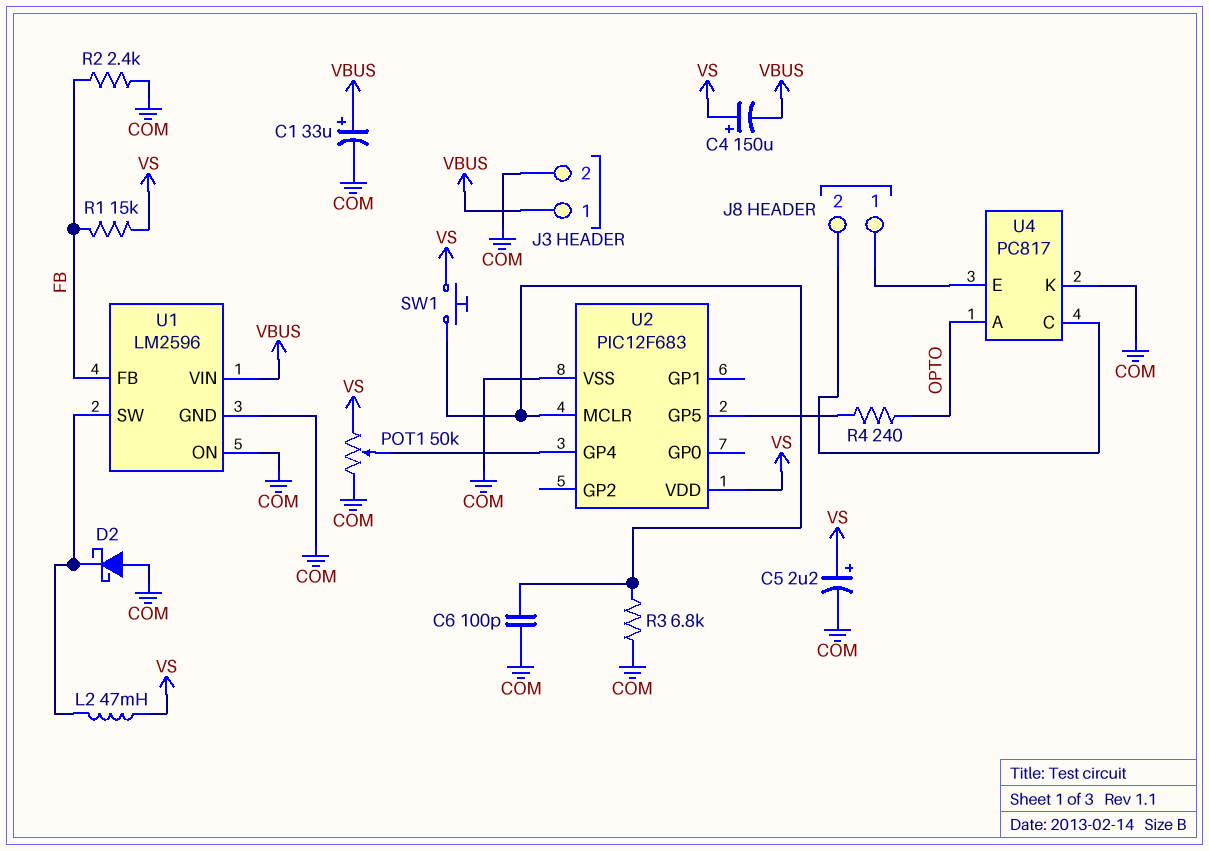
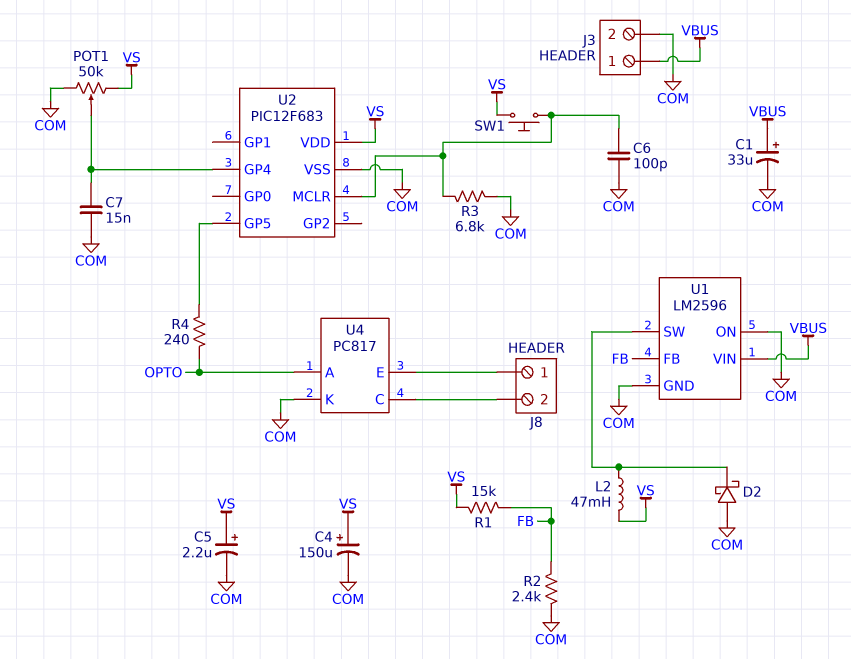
C4: 150uF (plus VS, minus VBUS) -> 150uF (plus VS, minus COM)
C7: none -> 15nF (COM, U2/GP4)

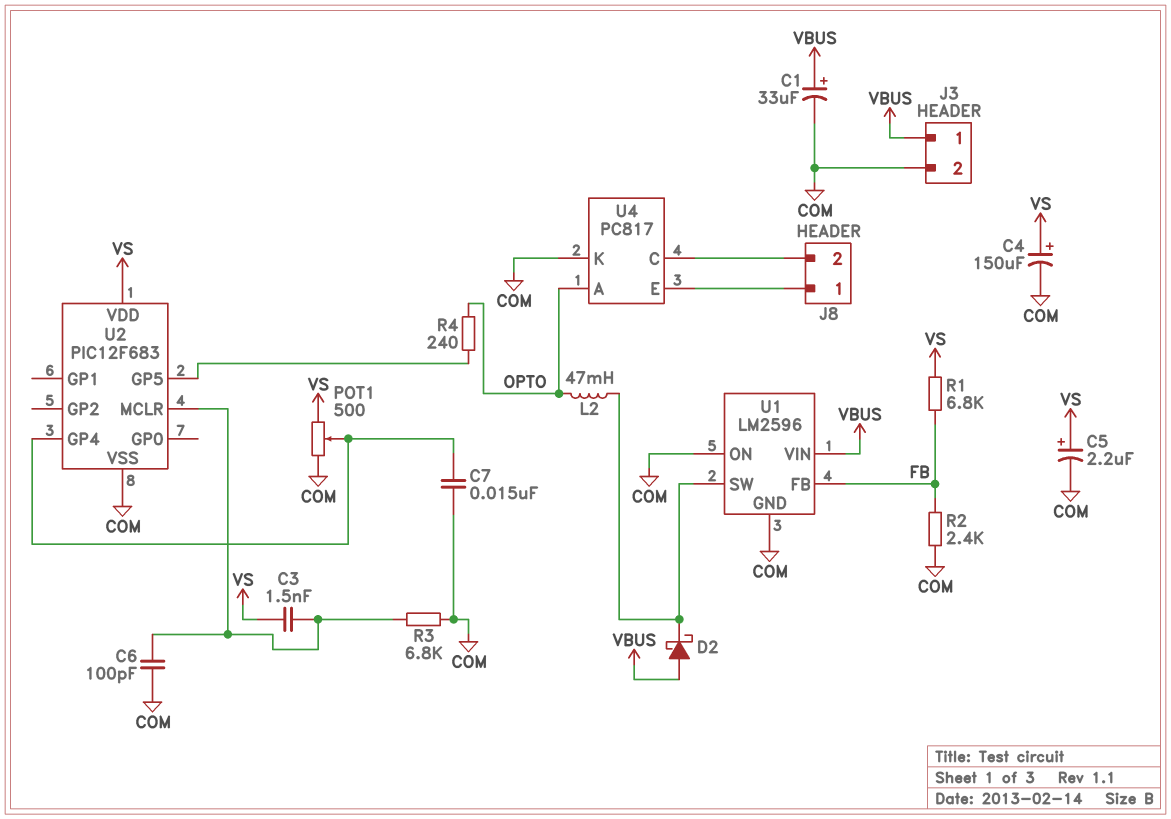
C3: none -> 1.5nF (U2/MCLR, VS)
D2: schottky (A COM, K U1/SW) -> schottky (A VBUS, K U1/SW)
L2: 47mH (U1/SW, VS) -> 47mH (OPTO, U1/SW)
POT1: 50k (COM, VS, wiper U2/GP4) -> 500 (COM, VS, wiper U2/GP4)
R1: 15k (FB, VS) -> 6.8k (FB, VS)
SW1: button (U2/MCLR, VS) -> none

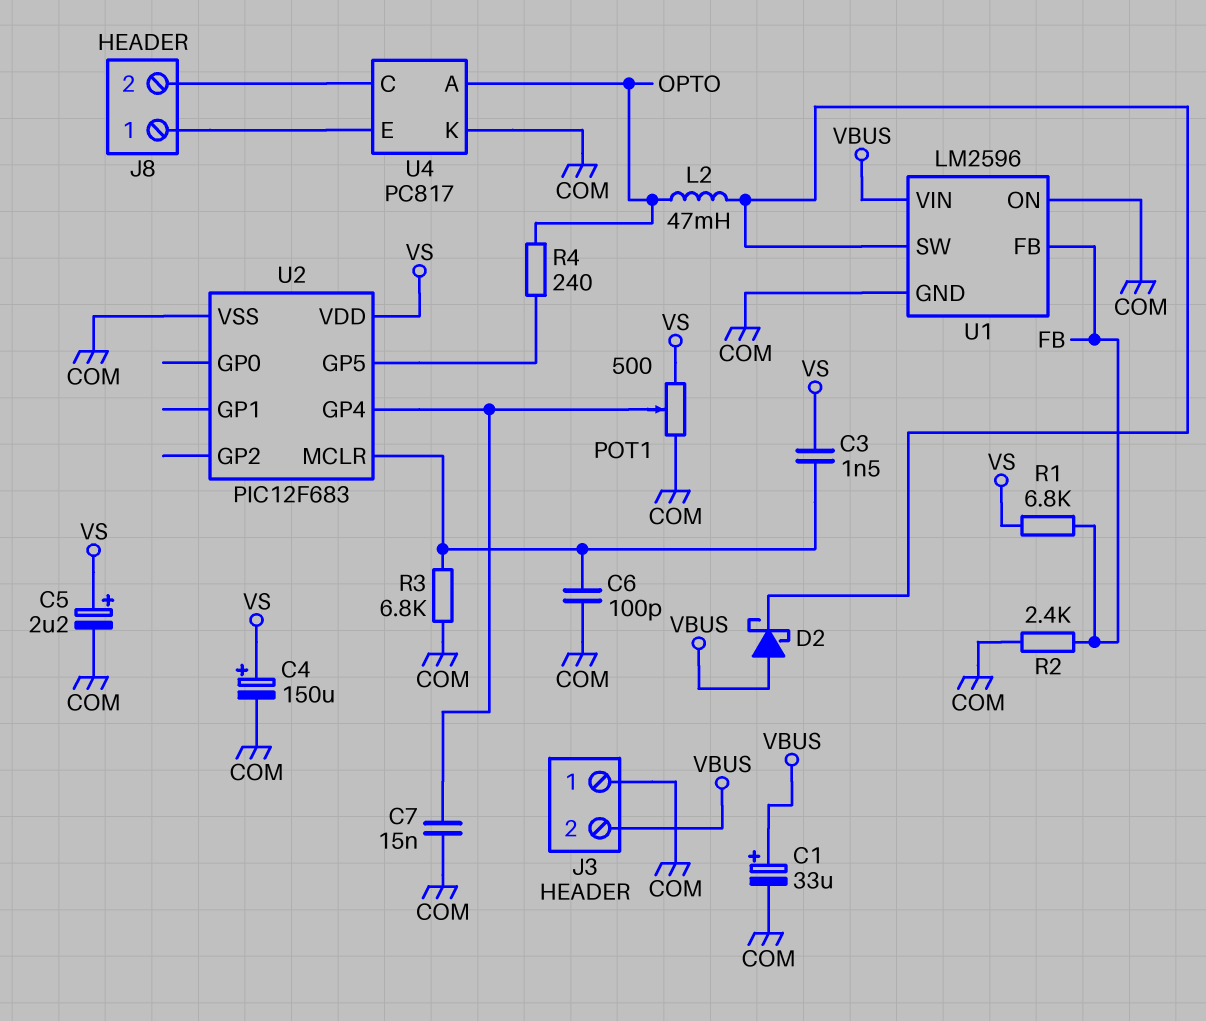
J3 pin 1: VBUS -> COM
J3 pin 2: COM -> VBUS

